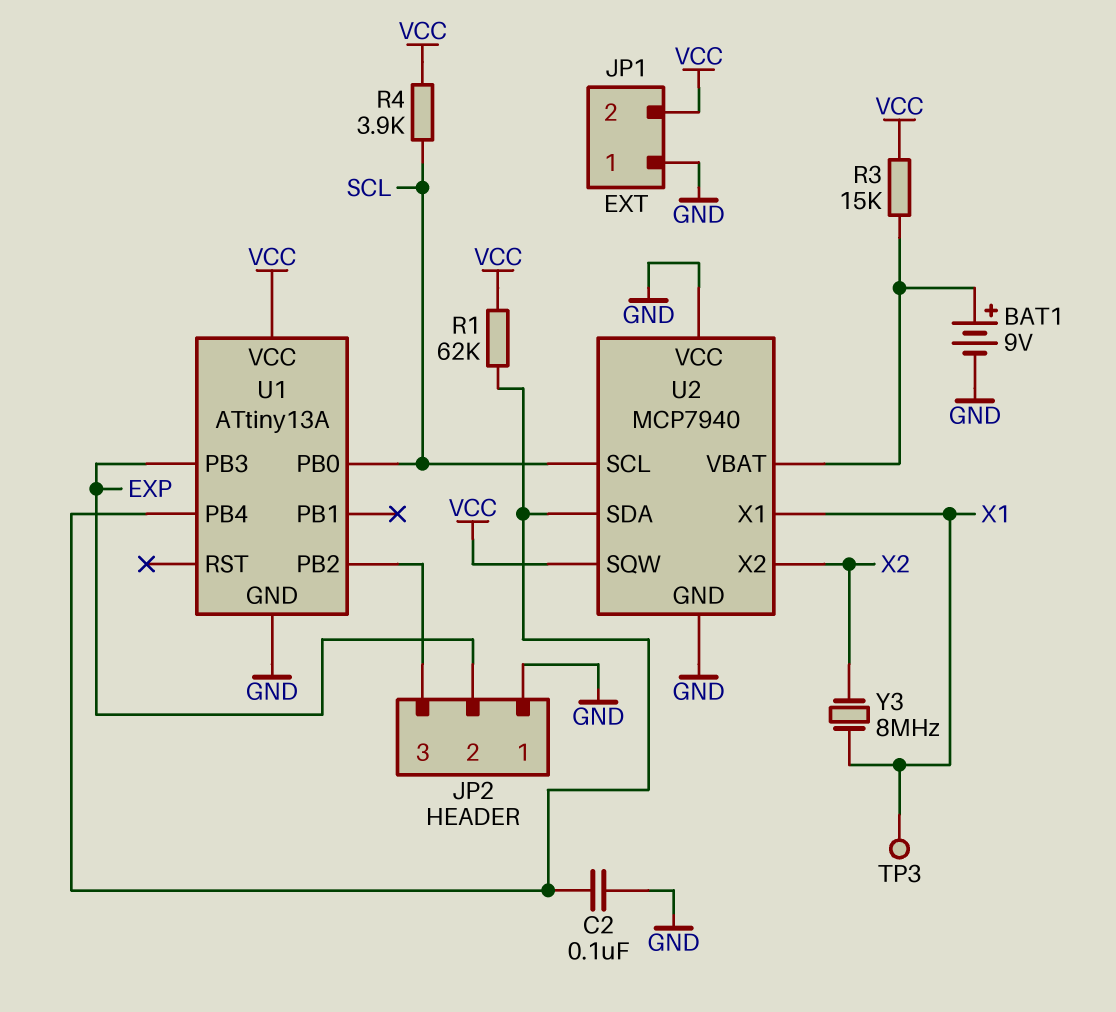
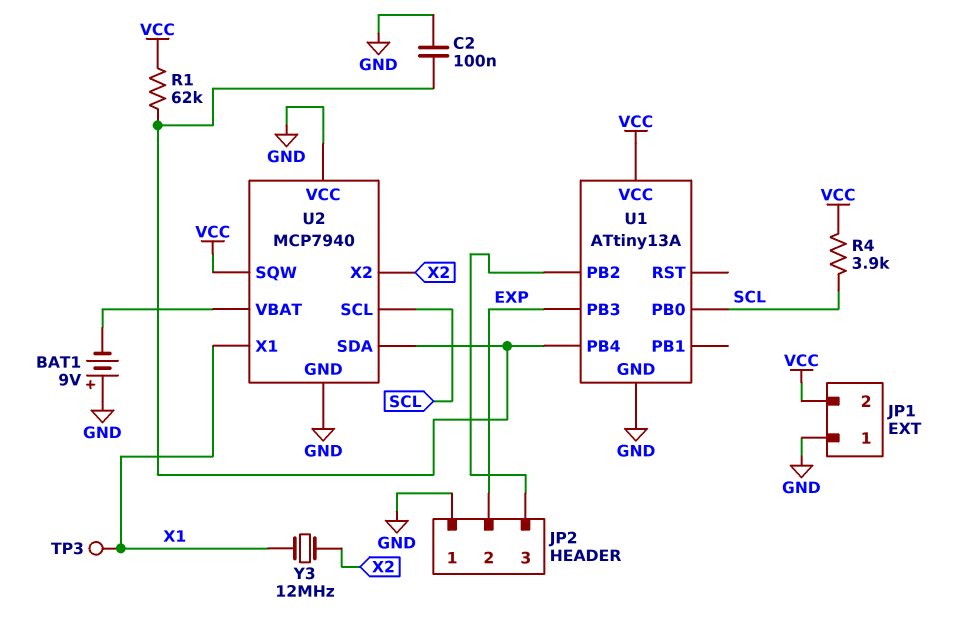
BAT1: 9V (plus U2/VBAT, minus GND) -> 9V (plus GND, minus U2/VBAT)
R3: 15k (U2/VBAT, VCC) -> none
Y3: 8MHz (X1, X2) -> 12MHz (X1, X2)

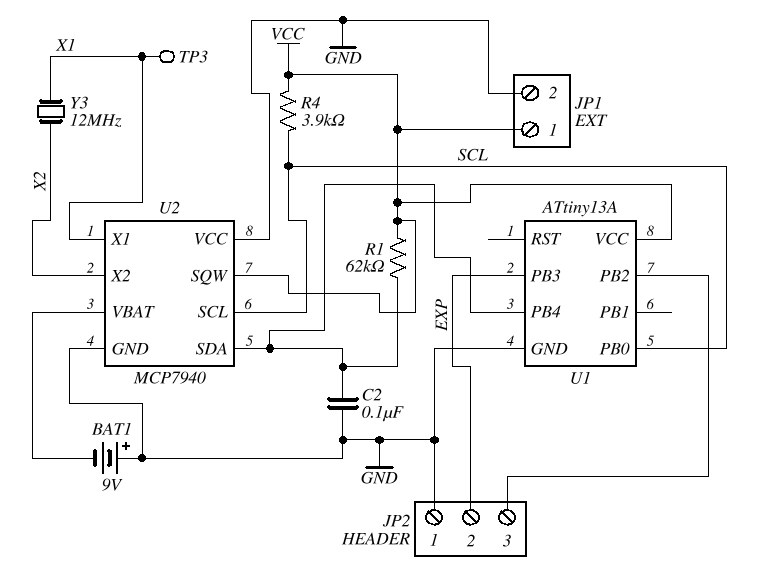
JP1 pin 1: GND -> VCC
JP1 pin 2: VCC -> GND

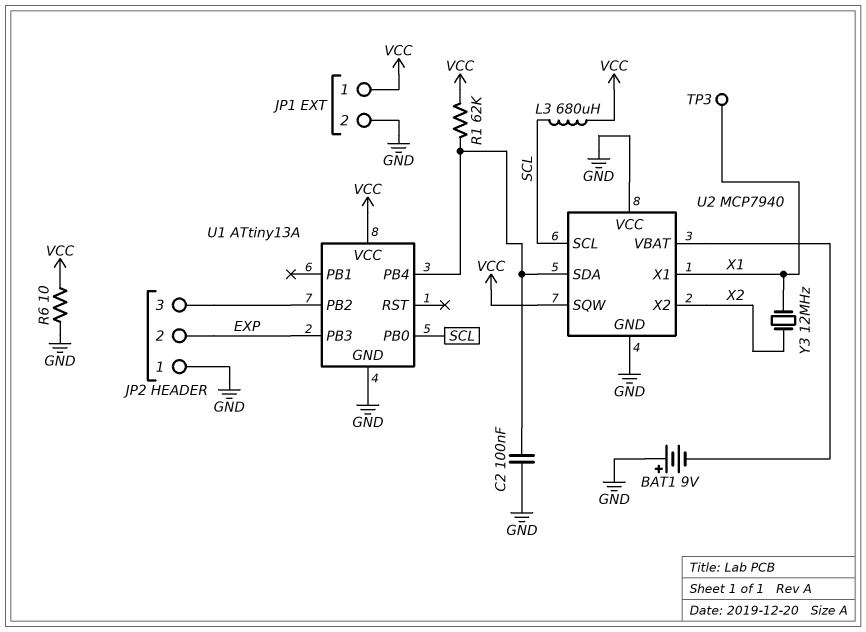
L3: none -> 680uH (SCL, VCC)
R4: 3.9k (SCL, VCC) -> none
R6: none -> 10 (GND, VCC)

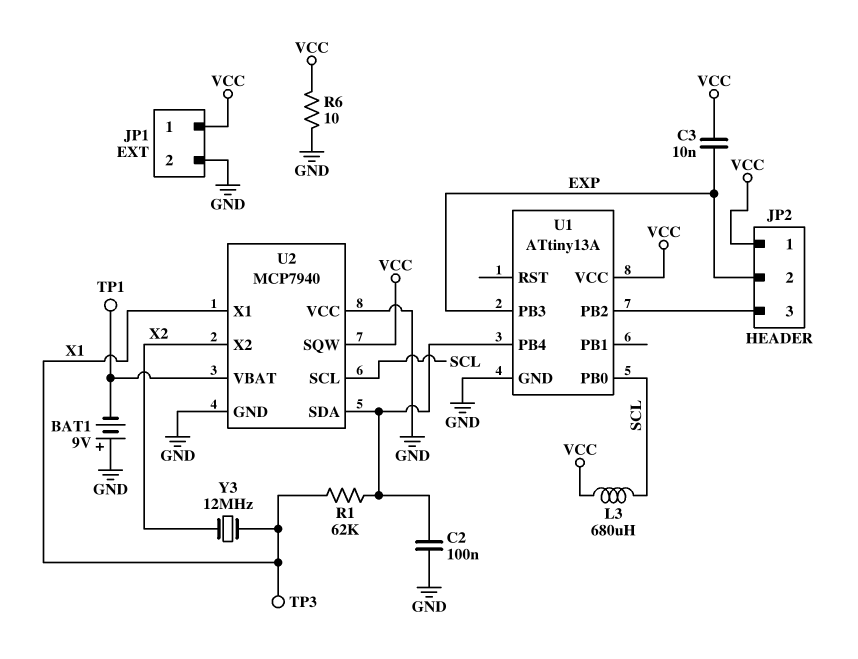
C3: none -> 10nF (EXP, VCC)
JP2 pin 1: GND -> VCC
R1: 62k (U1/PB4, VCC) -> 62k (U1/PB4, X1)
TP1: none -> test point (U2/VBAT)

